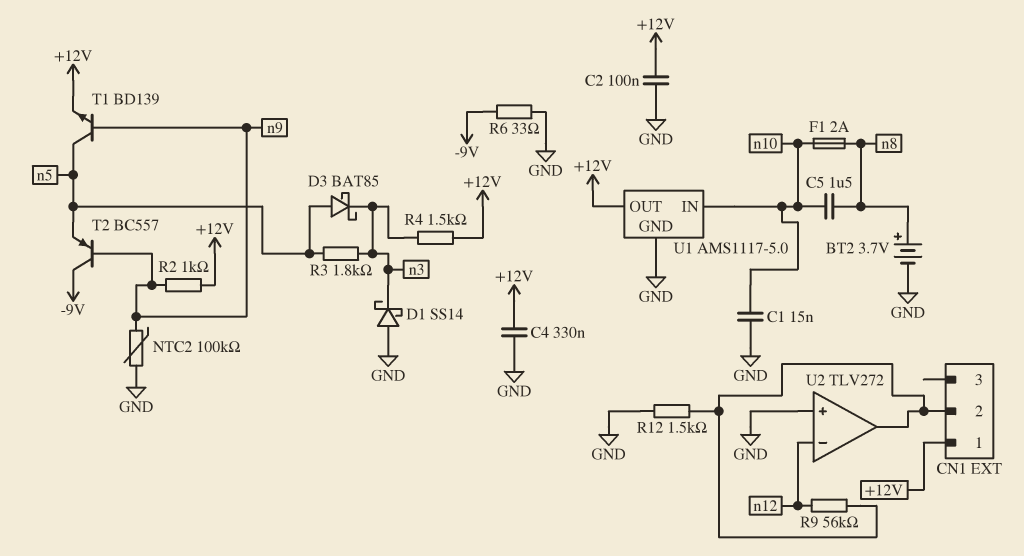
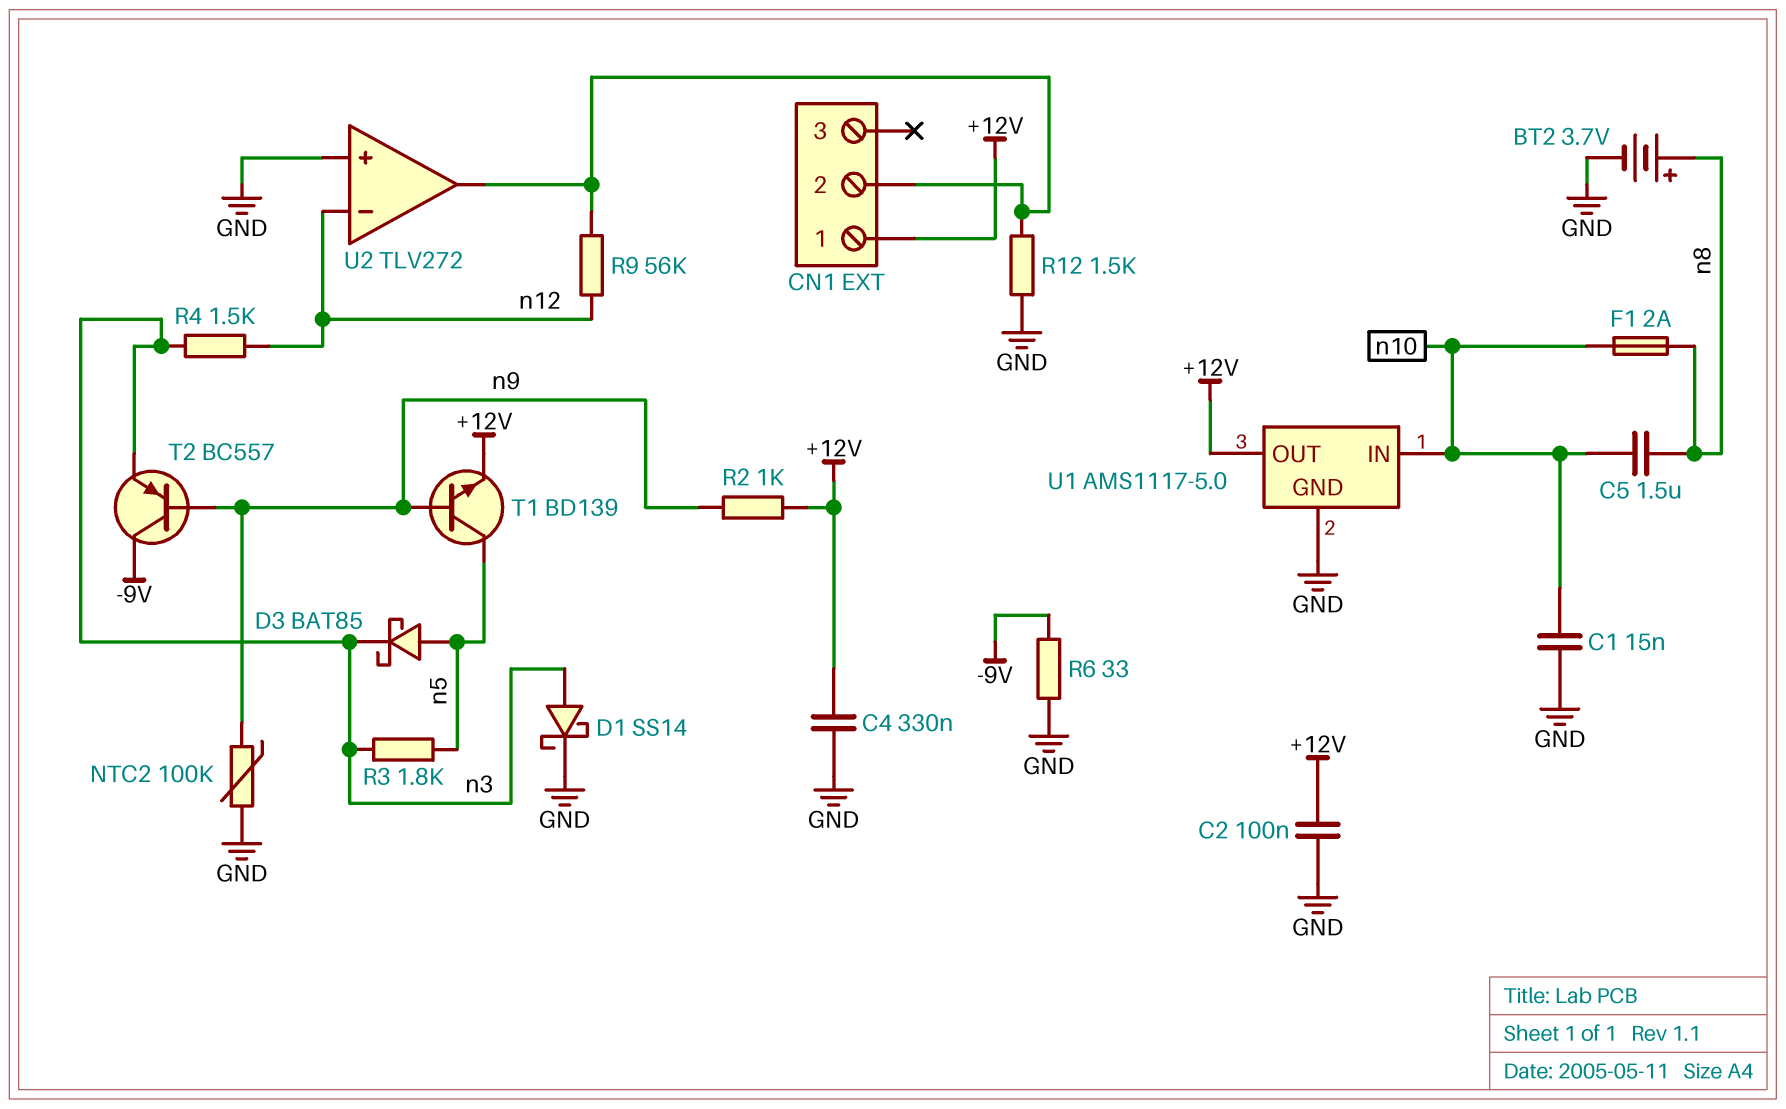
D1: schottky SS14 (A GND, K n3) -> schottky SS14 (A n3, K GND)
R4: 1.5k (+12V, n3) -> 1.5k (n3, n12)
T2: PNP BC557 (B n9, C -9V, E n5) -> PNP BC557 (B n9, C -9V, E n3)

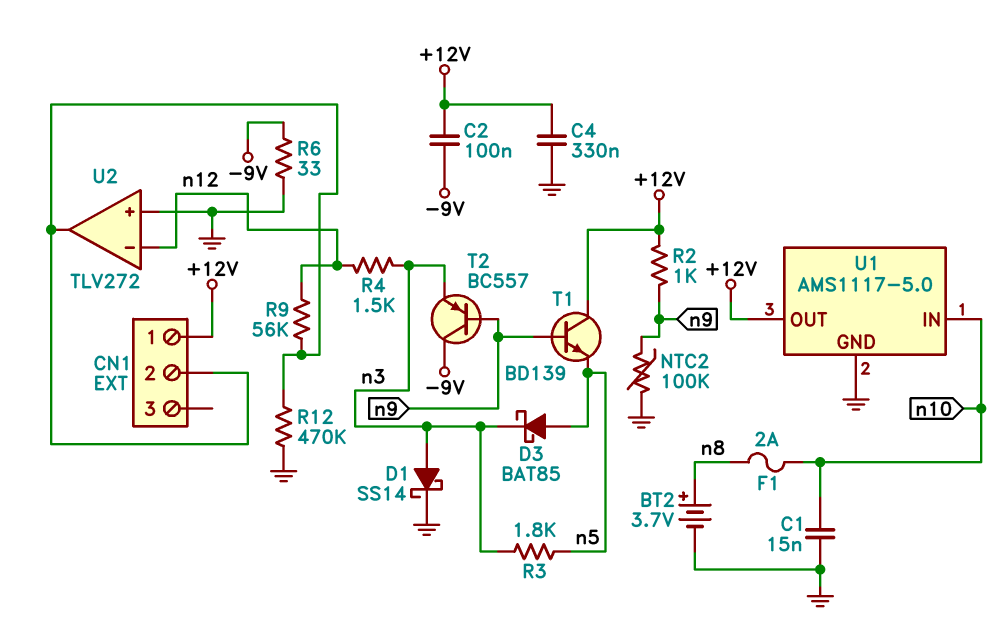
C2: 100nF (+12V, GND) -> 100nF (+12V, -9V)
C5: 1.5uF (n8, n10) -> none
R12: 1.5k (CN1/2, GND) -> 470k (CN1/2, GND)
T1: NPN BD139 (B n9, C n5, E +12V) -> NPN BD139 (B n9, C +12V, E n5)

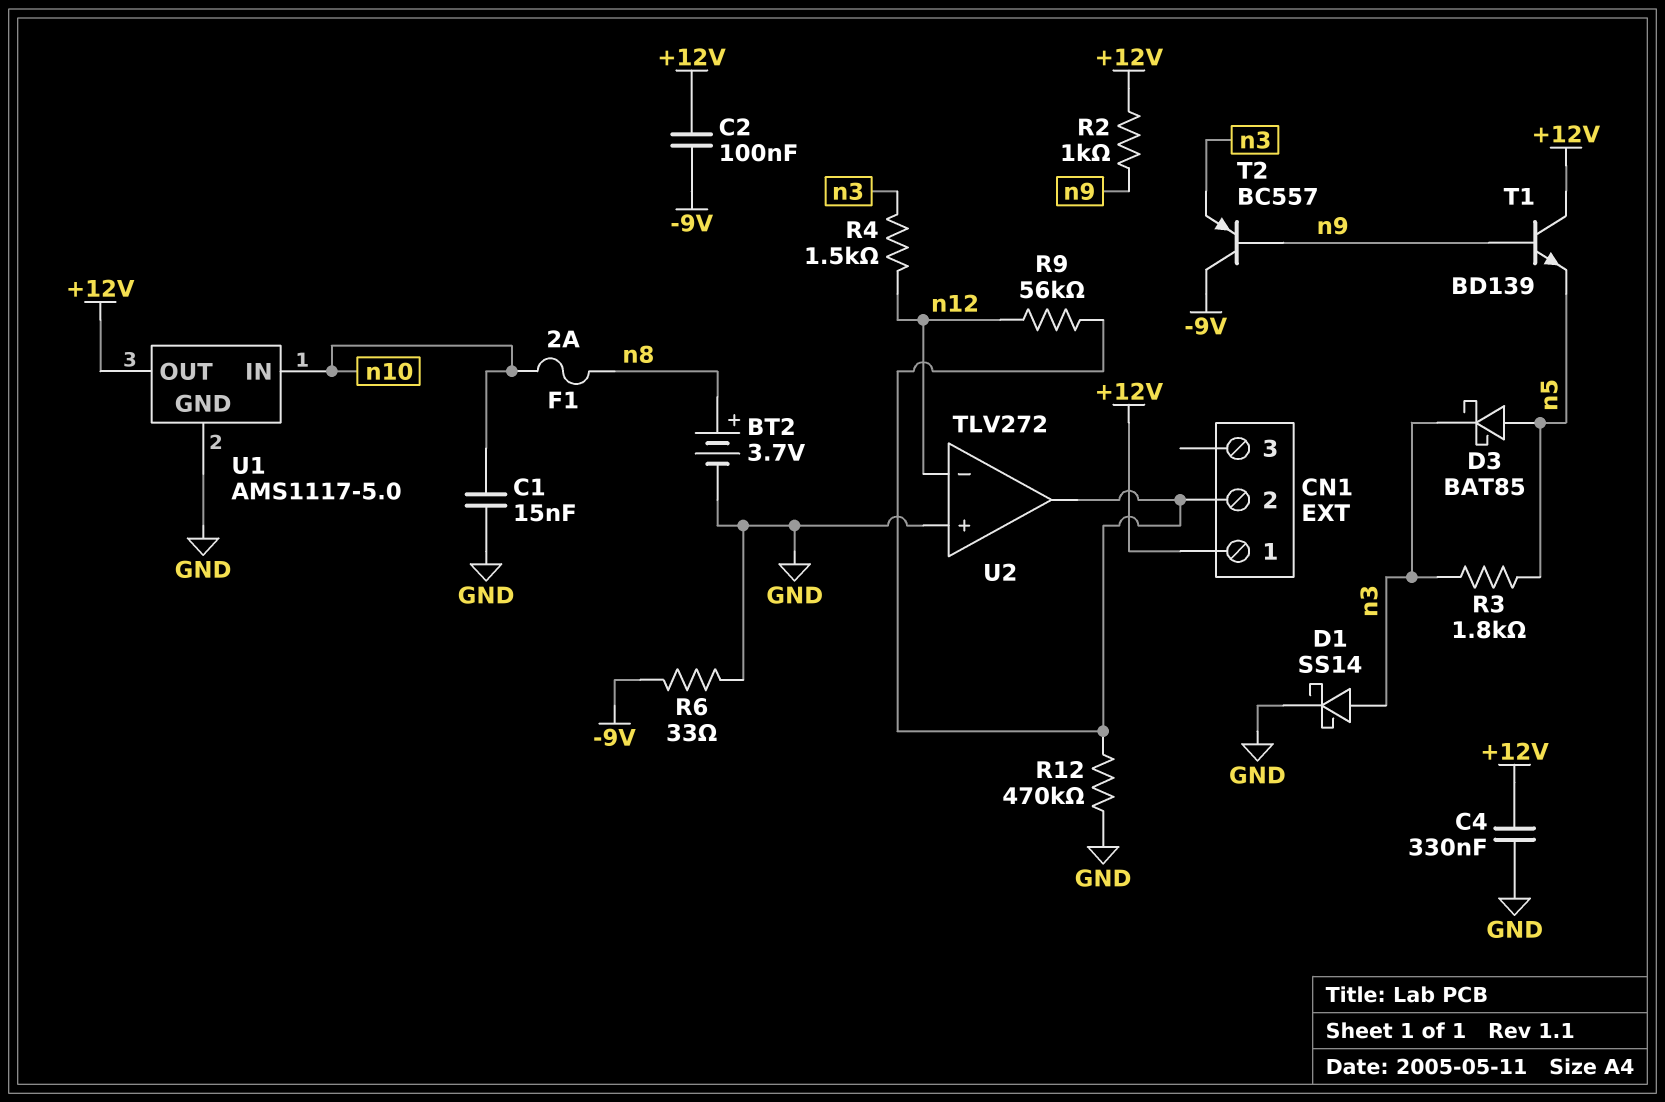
NTC2: 100k (GND, n9) -> none

